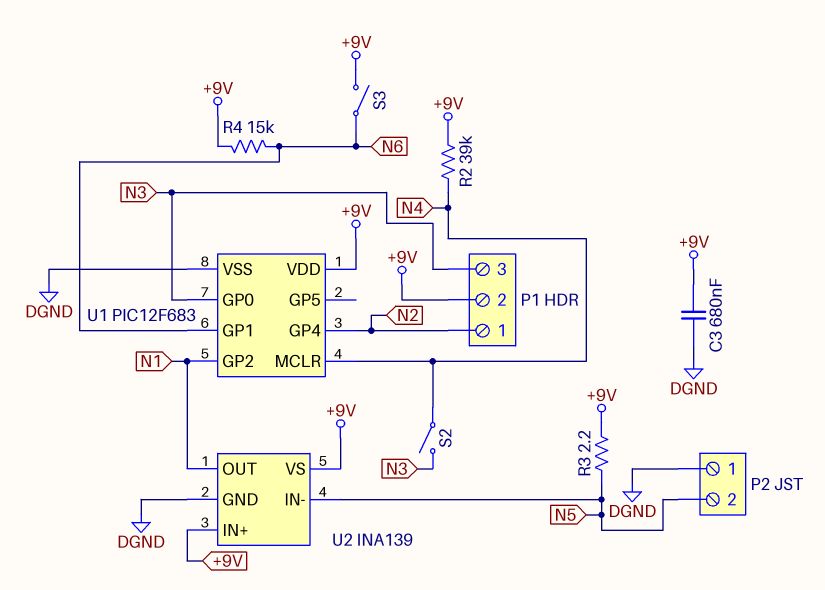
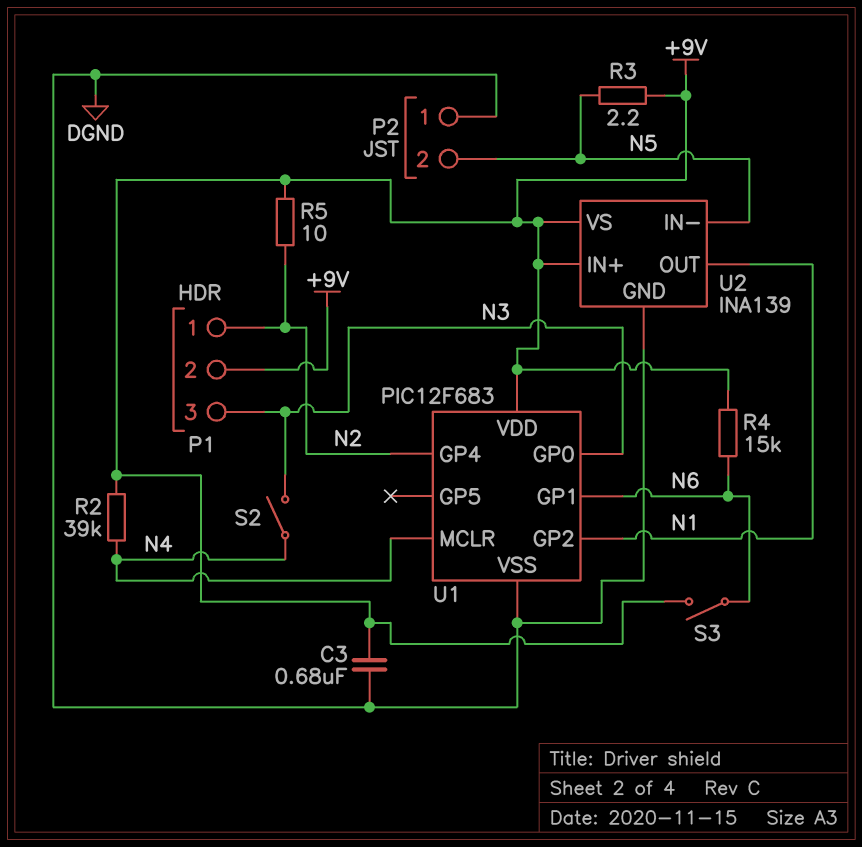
R5: none -> 10 (+9V, N2)

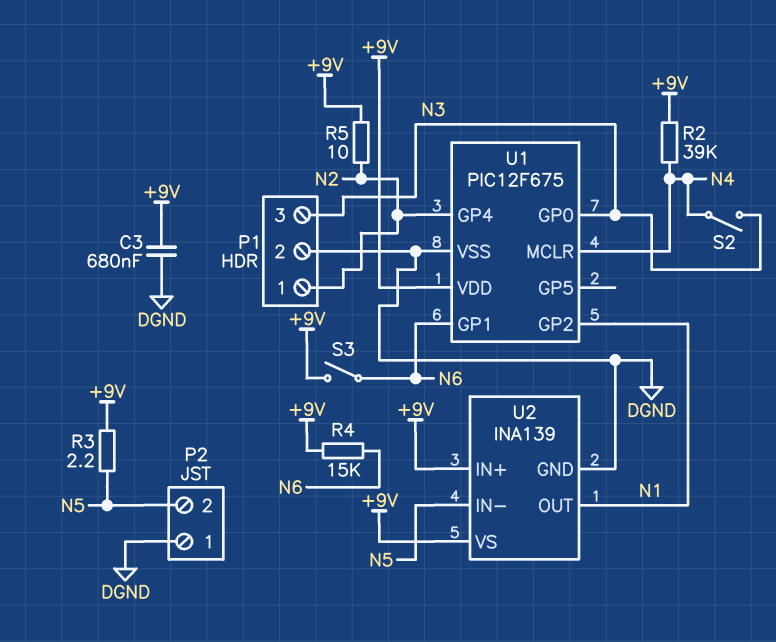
P1 pin 2: +9V -> DGND
U1: PIC12F683 -> PIC12F675

